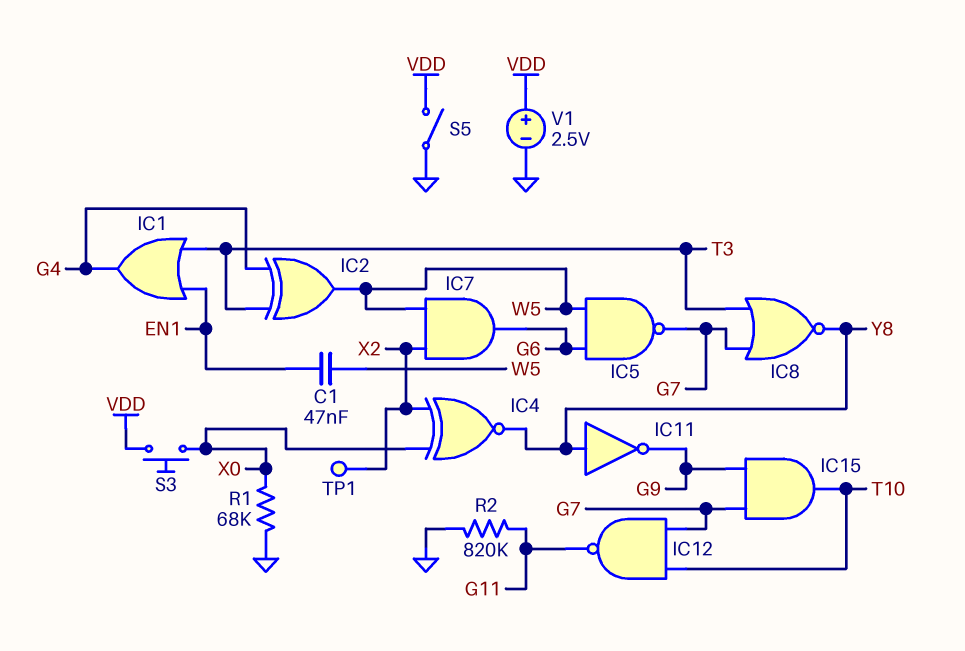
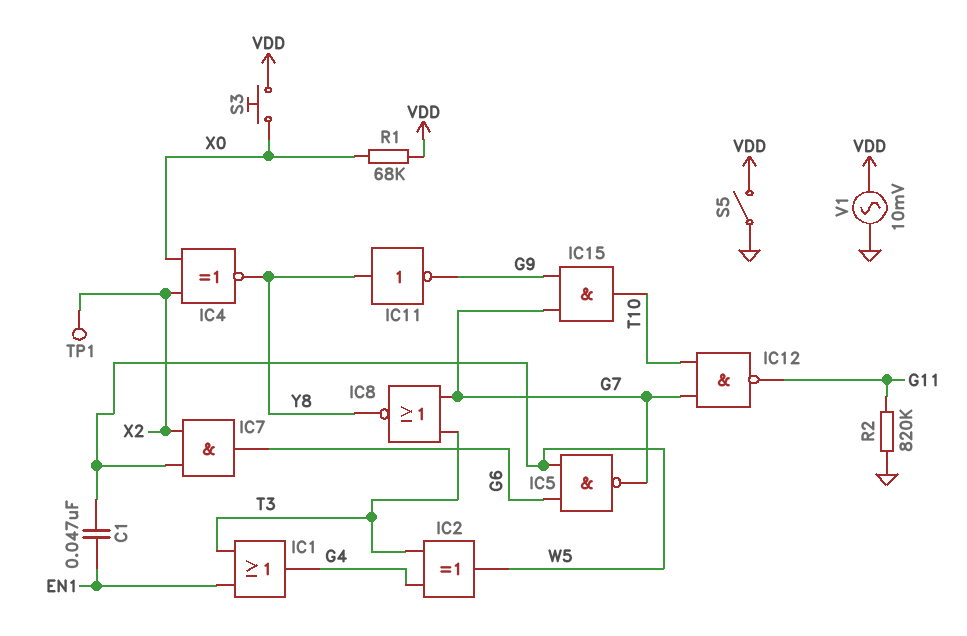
R1: 68k (GND, X0) -> 68k (VDD, X0)
V1: 2.5V (plus VDD, minus GND) -> AC 10mV (GND, VDD)

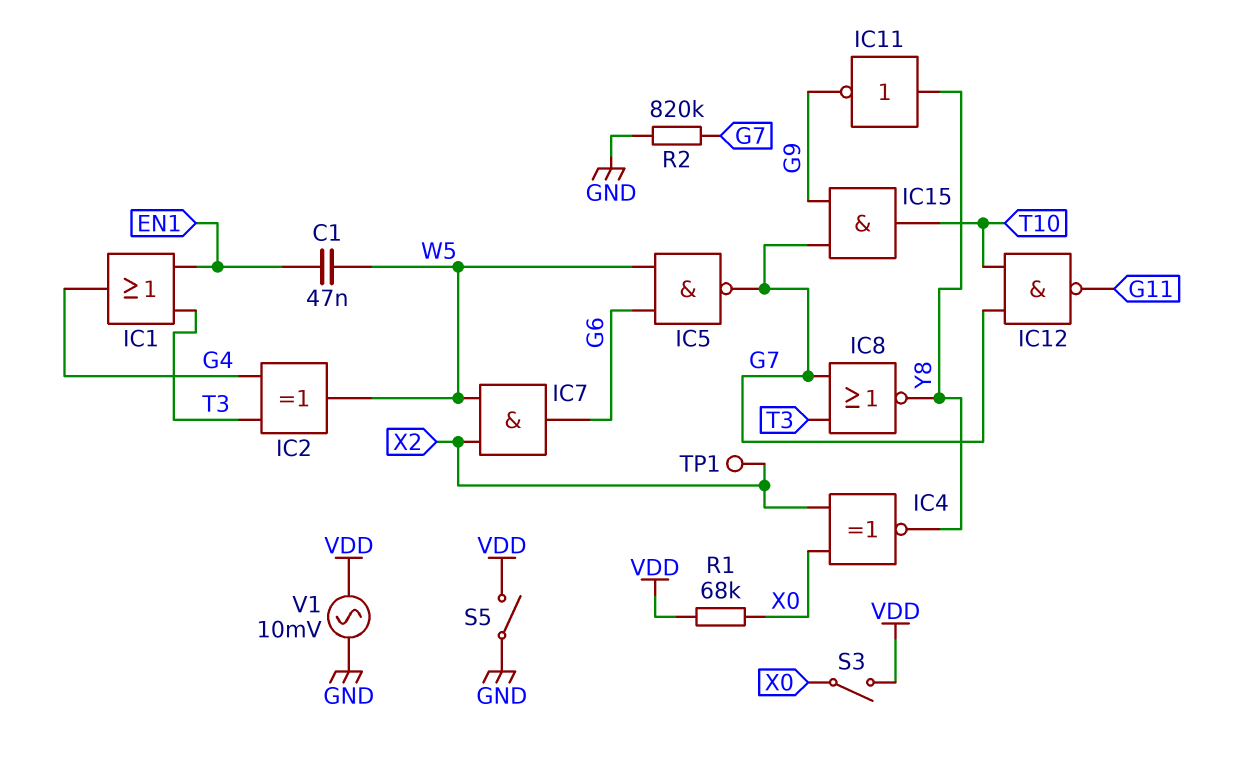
R2: 820k (G11, GND) -> 820k (G7, GND)
S3: button (VDD, X0) -> switch (VDD, X0)

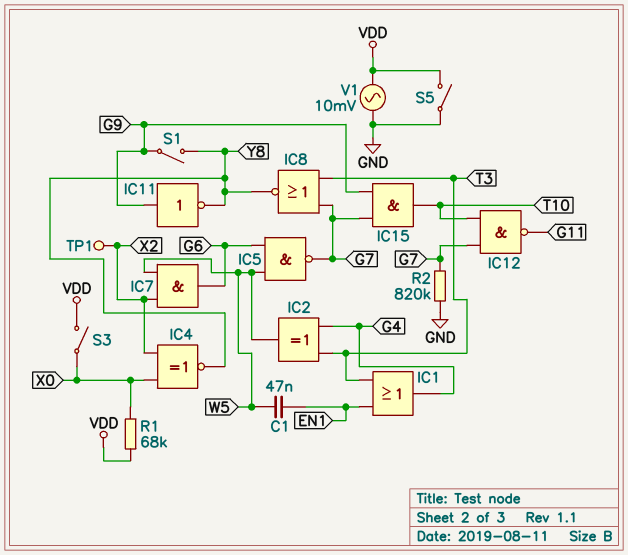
IC11: NOT (in Y8, out G9) -> NOT (in G9, out Y8)
S1: none -> switch (G9, Y8)

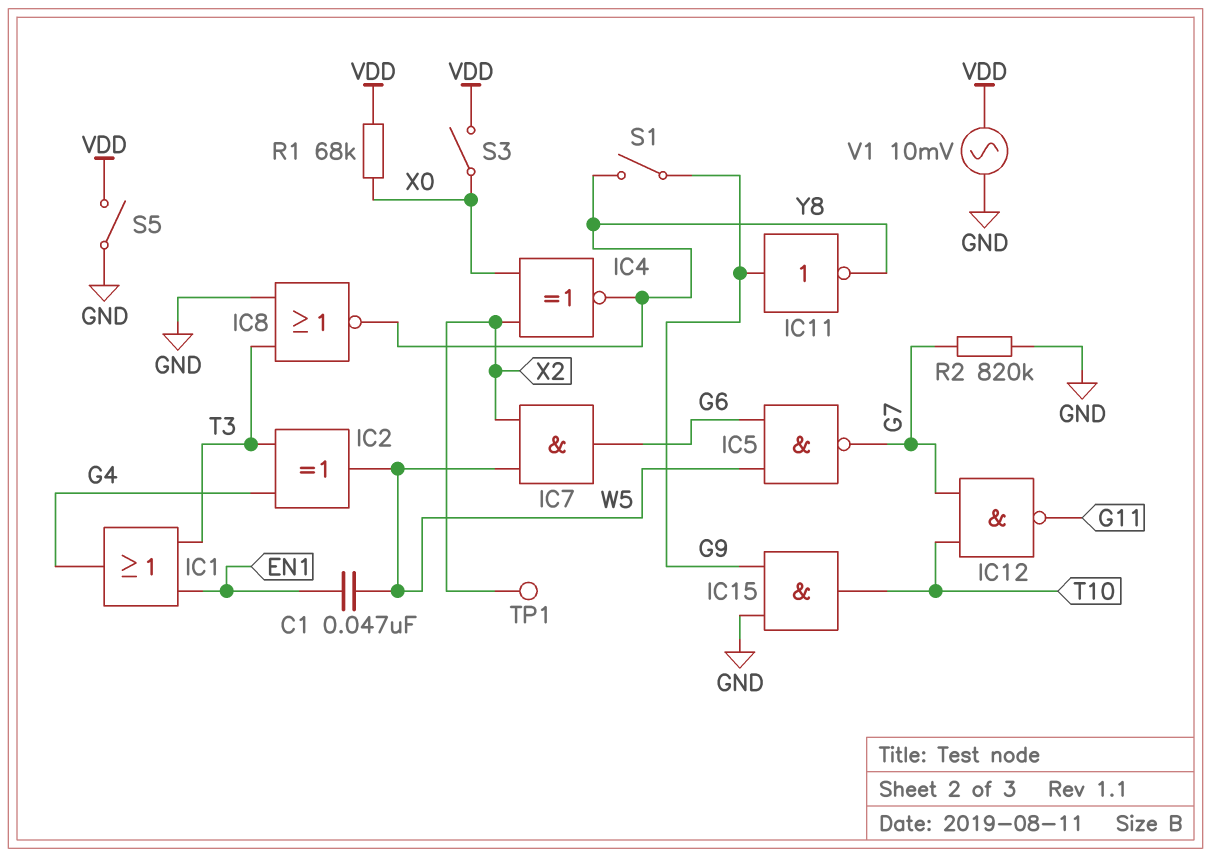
IC8: NOR (in G7, in T3, out Y8) -> NOR (in GND, in T3, out Y8)
IC15: AND (in G7, in G9, out T10) -> AND (in G9, in GND, out T10)

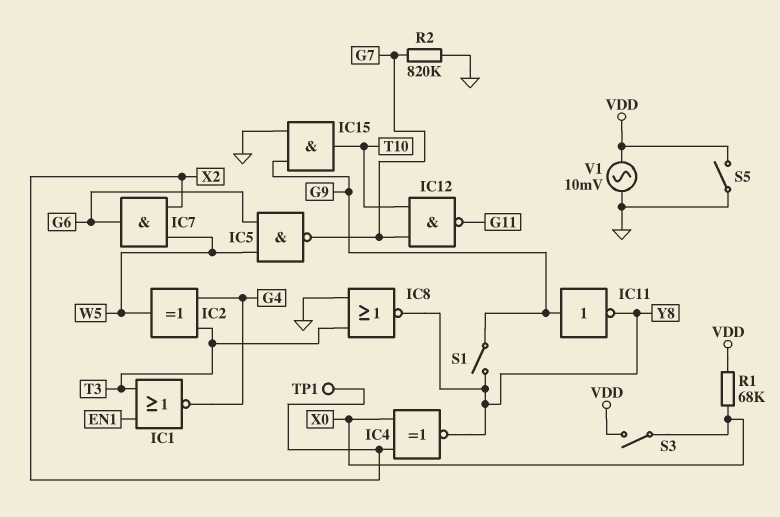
C1: 47nF (EN1, W5) -> none
IC1: OR (in EN1, in T3, out G4) -> NOR (in EN1, in T3, out G4)

